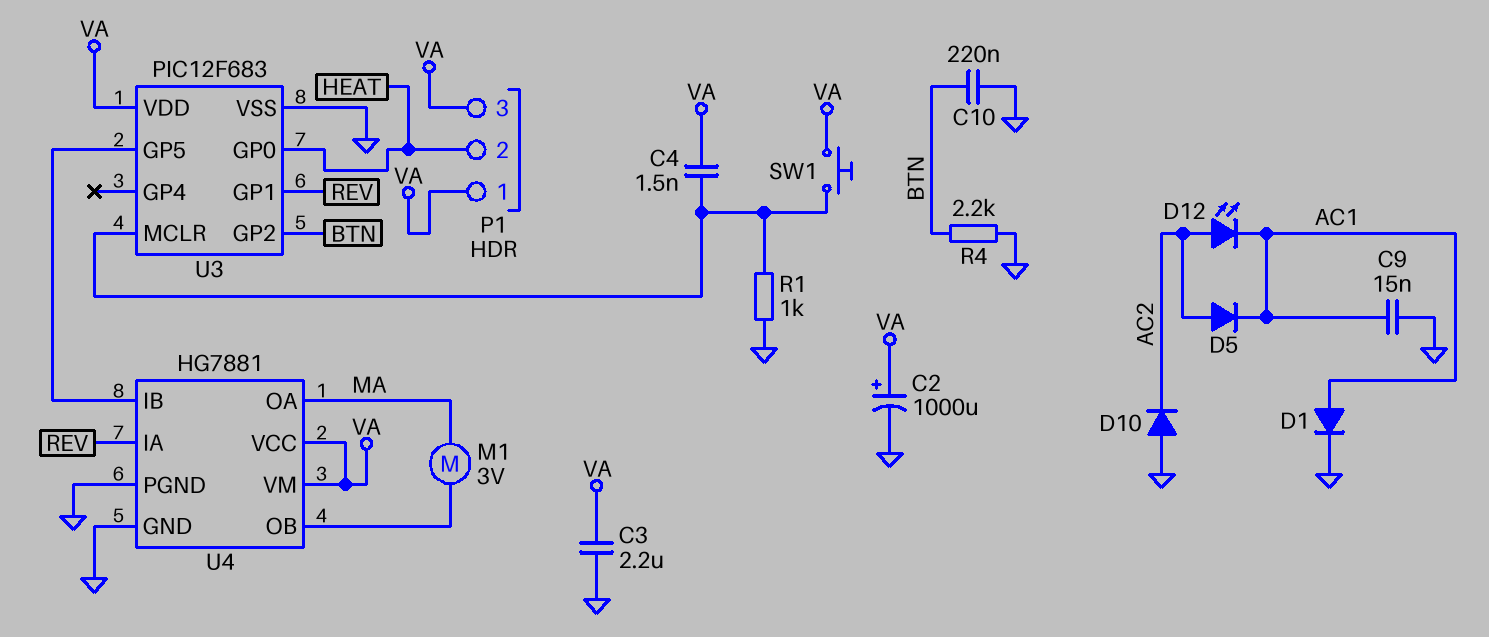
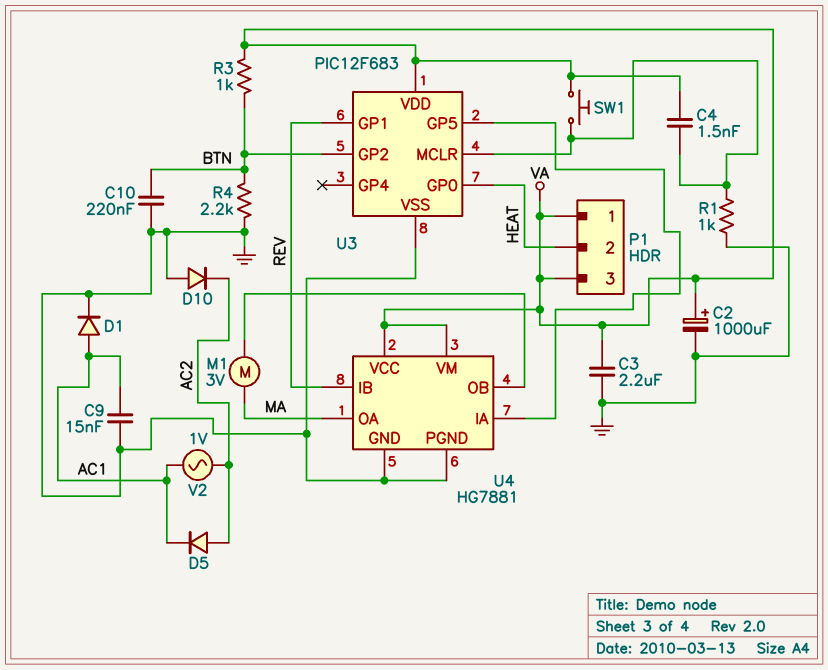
D12: LED (A AC2, K AC1) -> none
R3: none -> 1k (BTN, VA)
U4 pin IA: REV -> U3/GP5
U4 pin IB: U3/GP5 -> REV
V2: none -> AC 1V (AC1, AC2)

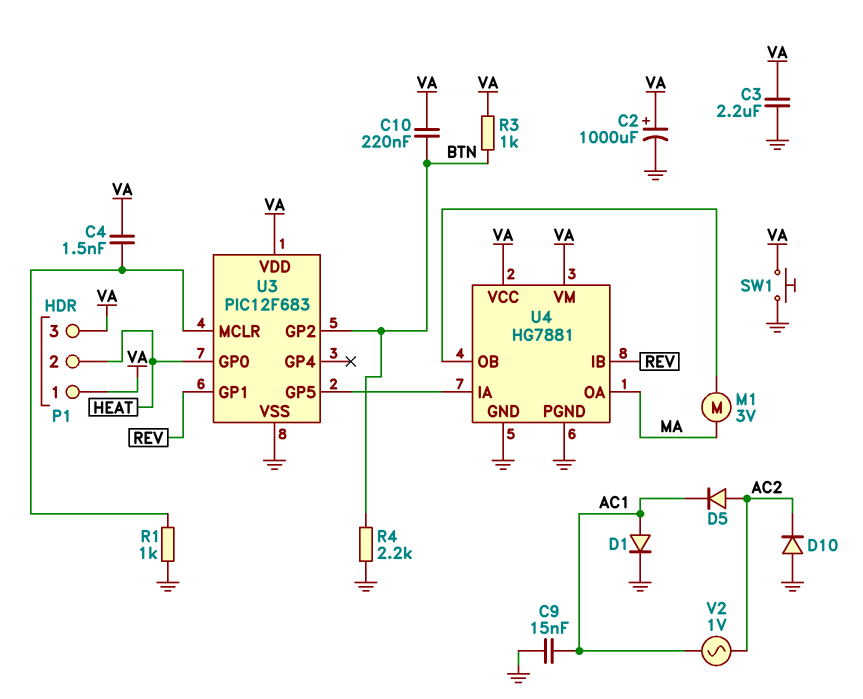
C10: 220nF (BTN, GND) -> 220nF (BTN, VA)
SW1: button (U3/MCLR, VA) -> button (GND, VA)

